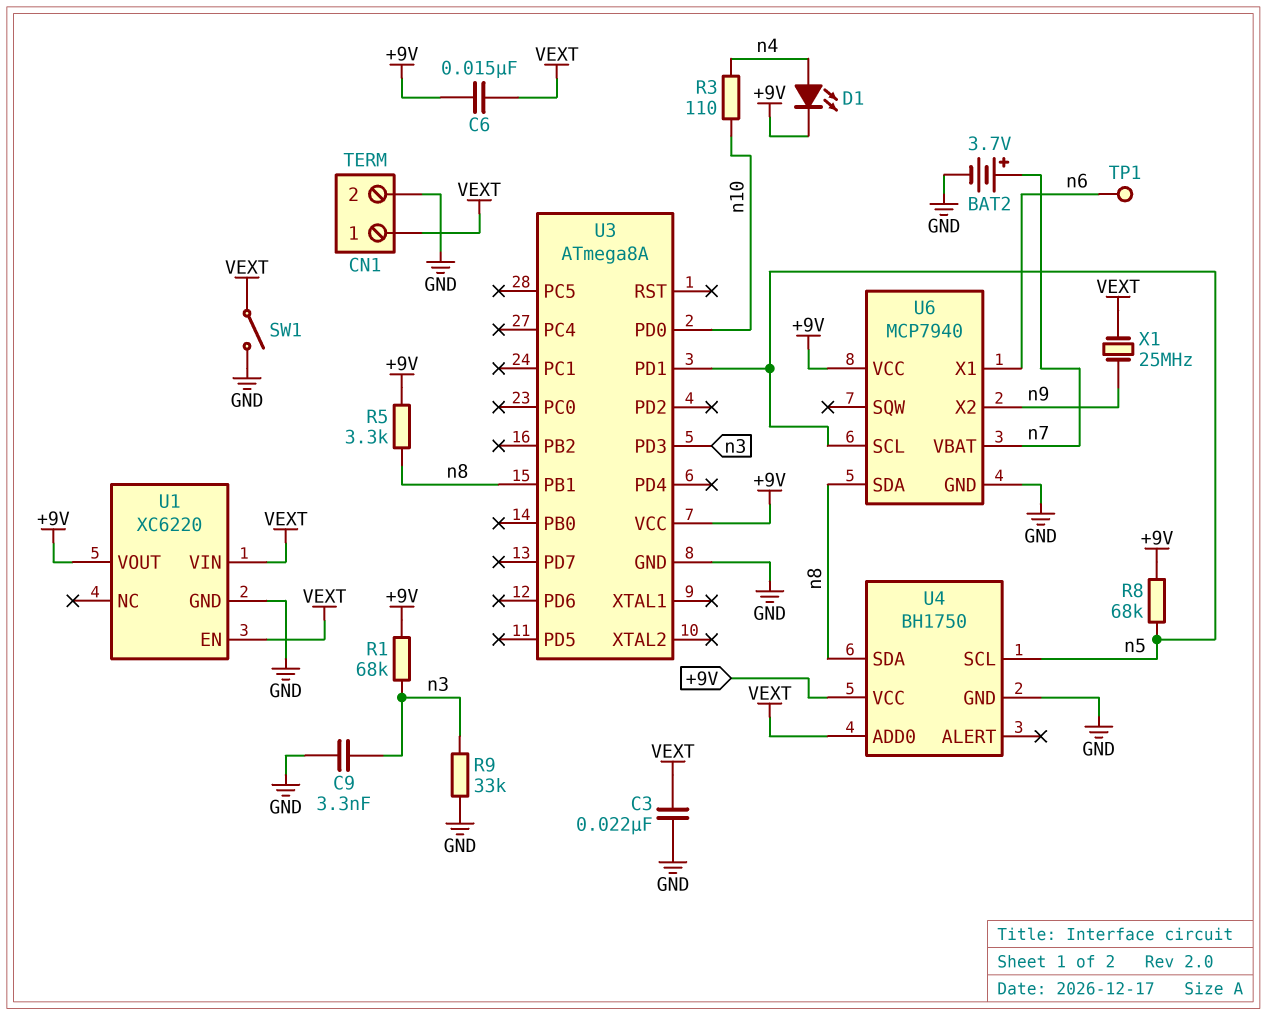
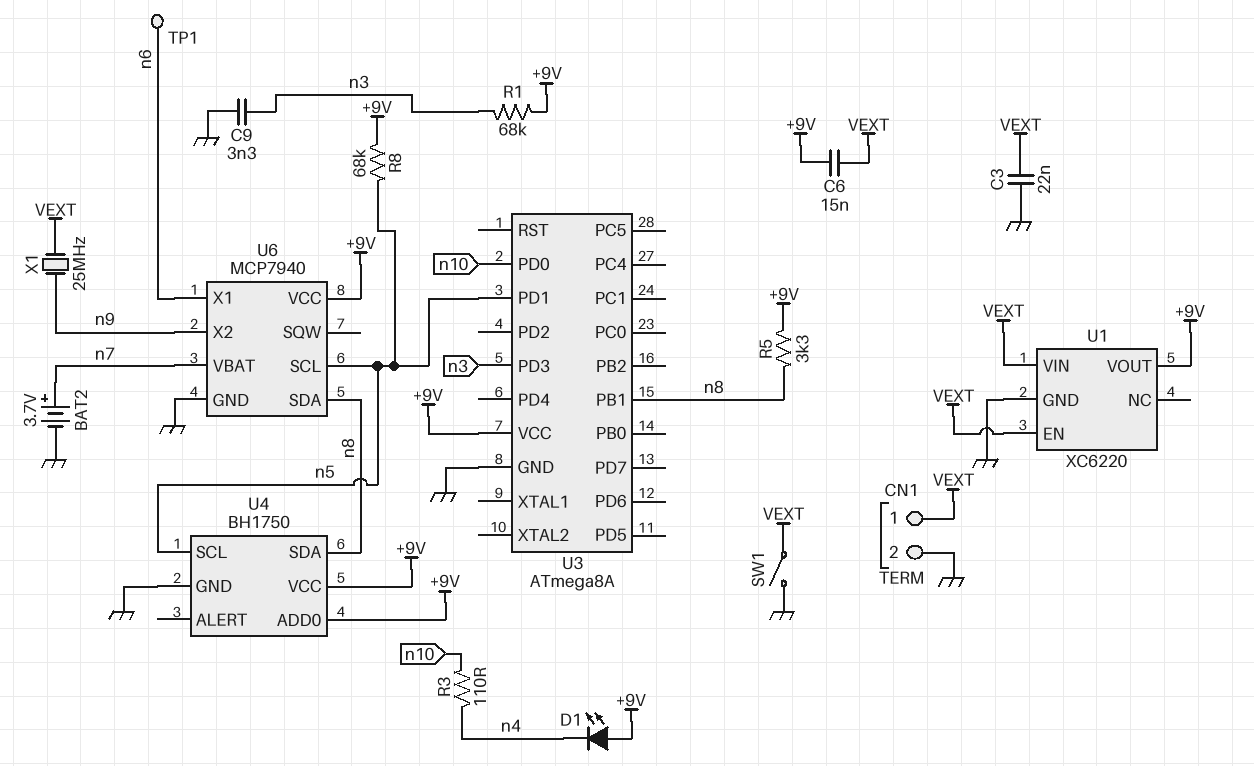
D1: LED (A n4, K +9V) -> LED (A +9V, K n4)
R9: 33k (GND, n3) -> none
U4 pin ADD0: VEXT -> +9V

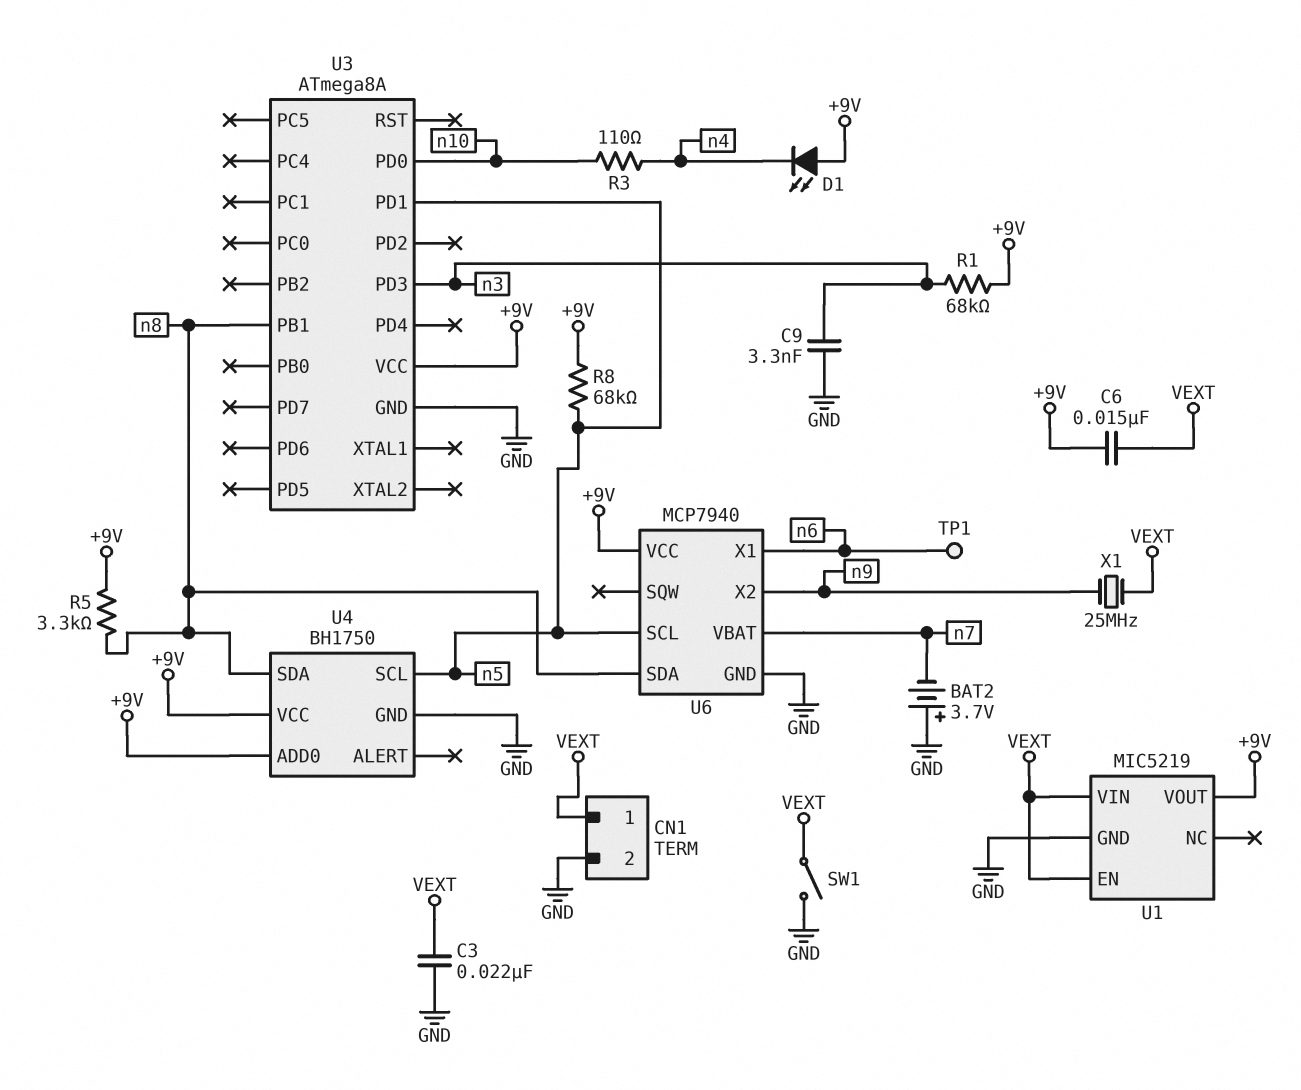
BAT2: 3.7V (plus n7, minus GND) -> 3.7V (plus GND, minus n7)
U1: XC6220 -> MIC5219

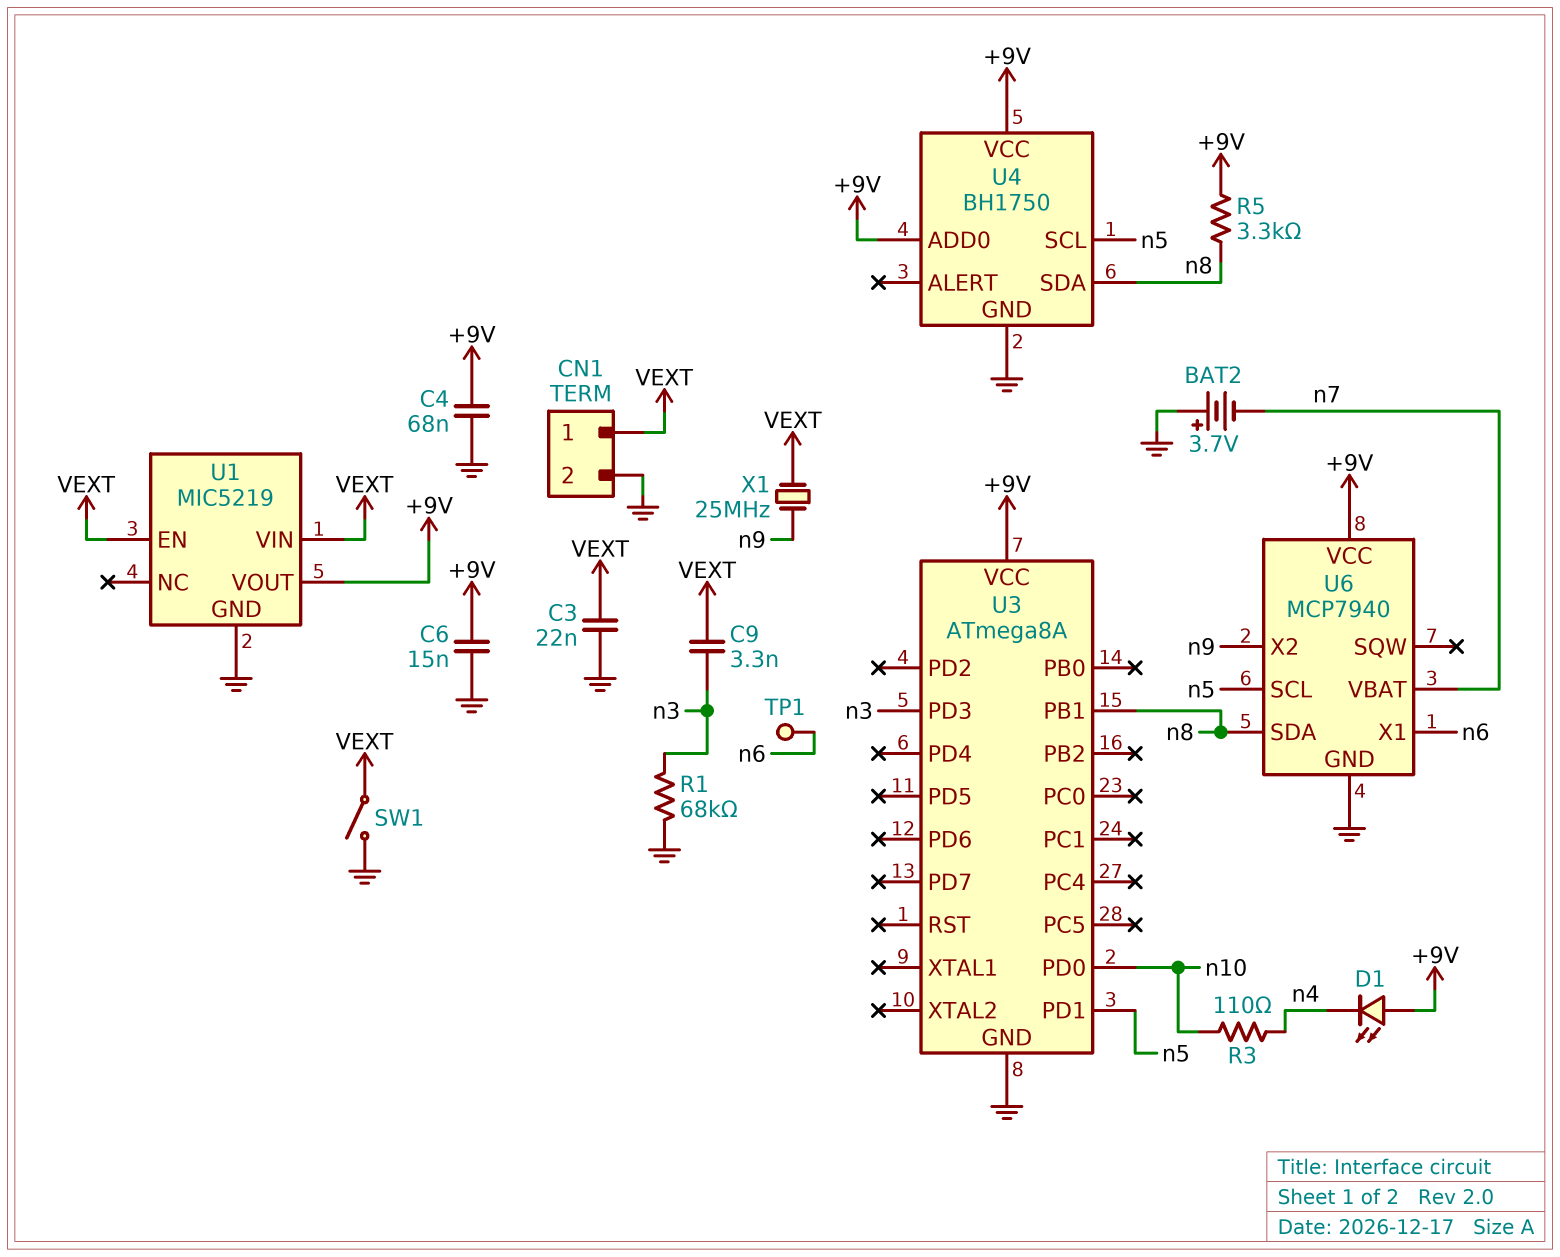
C4: none -> 68nF (+9V, GND)
C6: 15nF (+9V, VEXT) -> 15nF (+9V, GND)
C9: 3.3nF (GND, n3) -> 3.3nF (VEXT, n3)
R1: 68k (+9V, n3) -> 68k (GND, n3)
R8: 68k (+9V, n5) -> none

